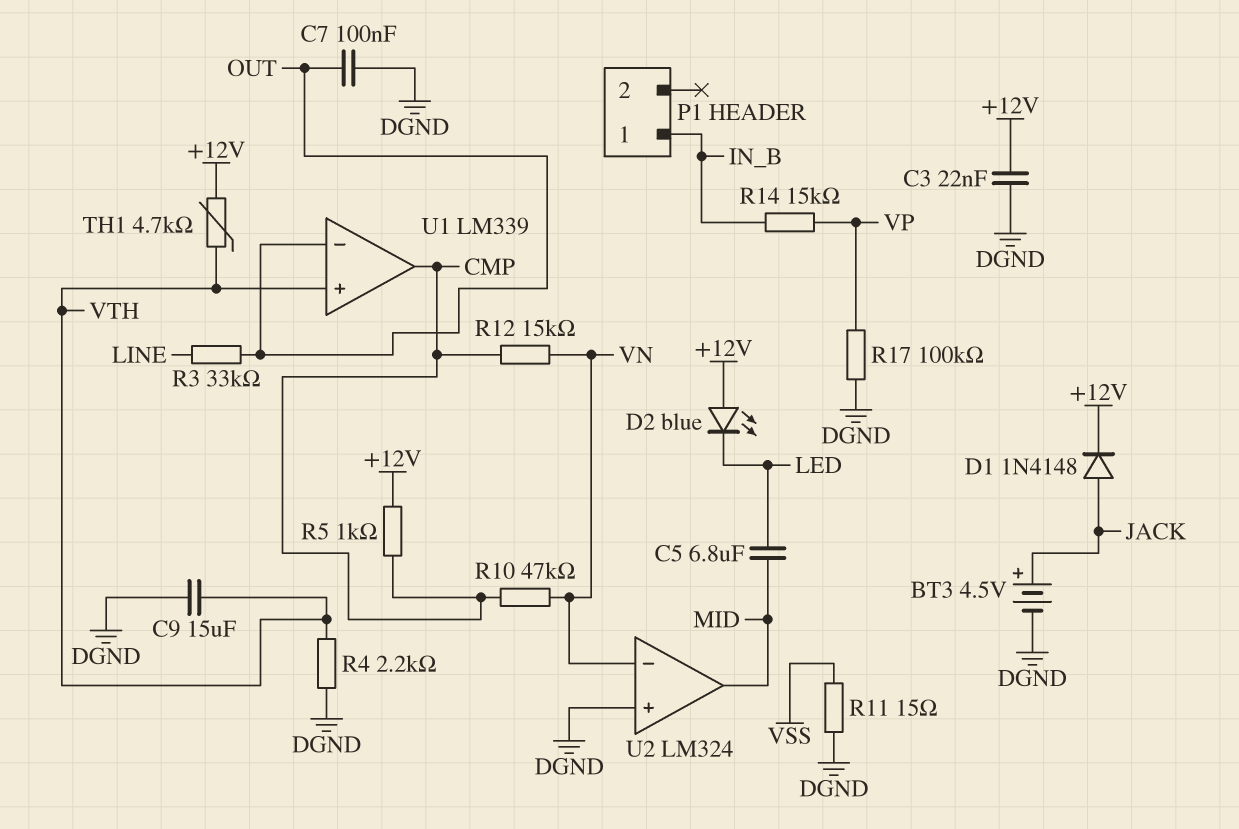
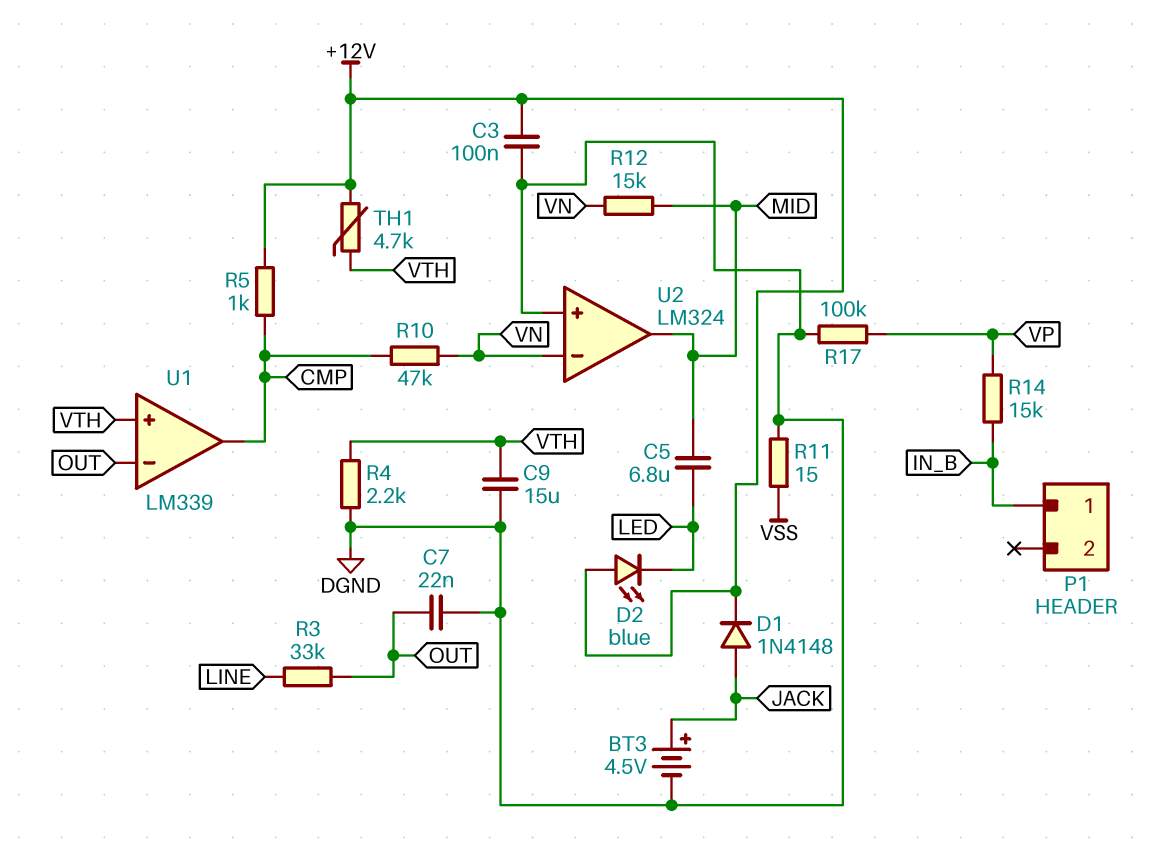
C3: 22nF (+12V, DGND) -> 100nF (+12V, DGND)
C7: 100nF (DGND, OUT) -> 22nF (DGND, OUT)
R12: 15k (CMP, VN) -> 15k (MID, VN)

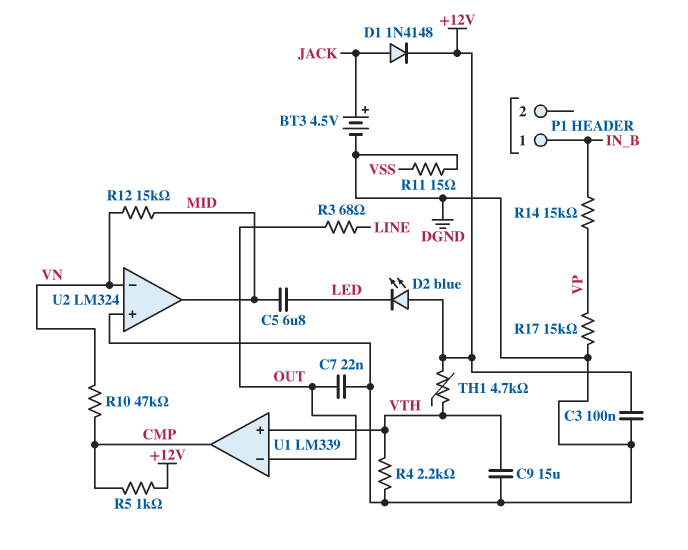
R3: 33k (LINE, OUT) -> 68 (LINE, OUT)
R17: 100k (DGND, VP) -> 15k (DGND, VP)

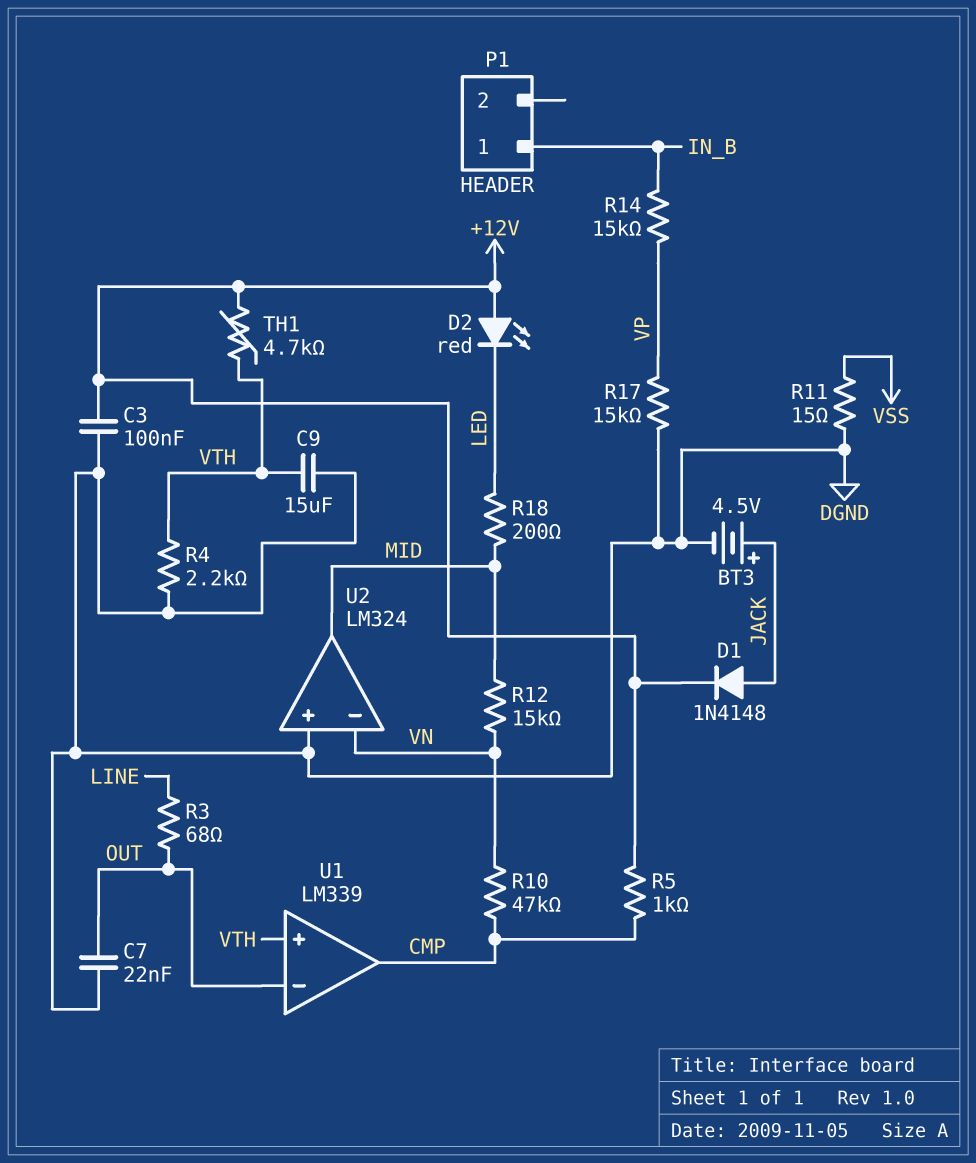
C5: 6.8uF (LED, MID) -> none
D2: LED blue (A +12V, K LED) -> LED red (A +12V, K LED)
R18: none -> 200 (LED, MID)

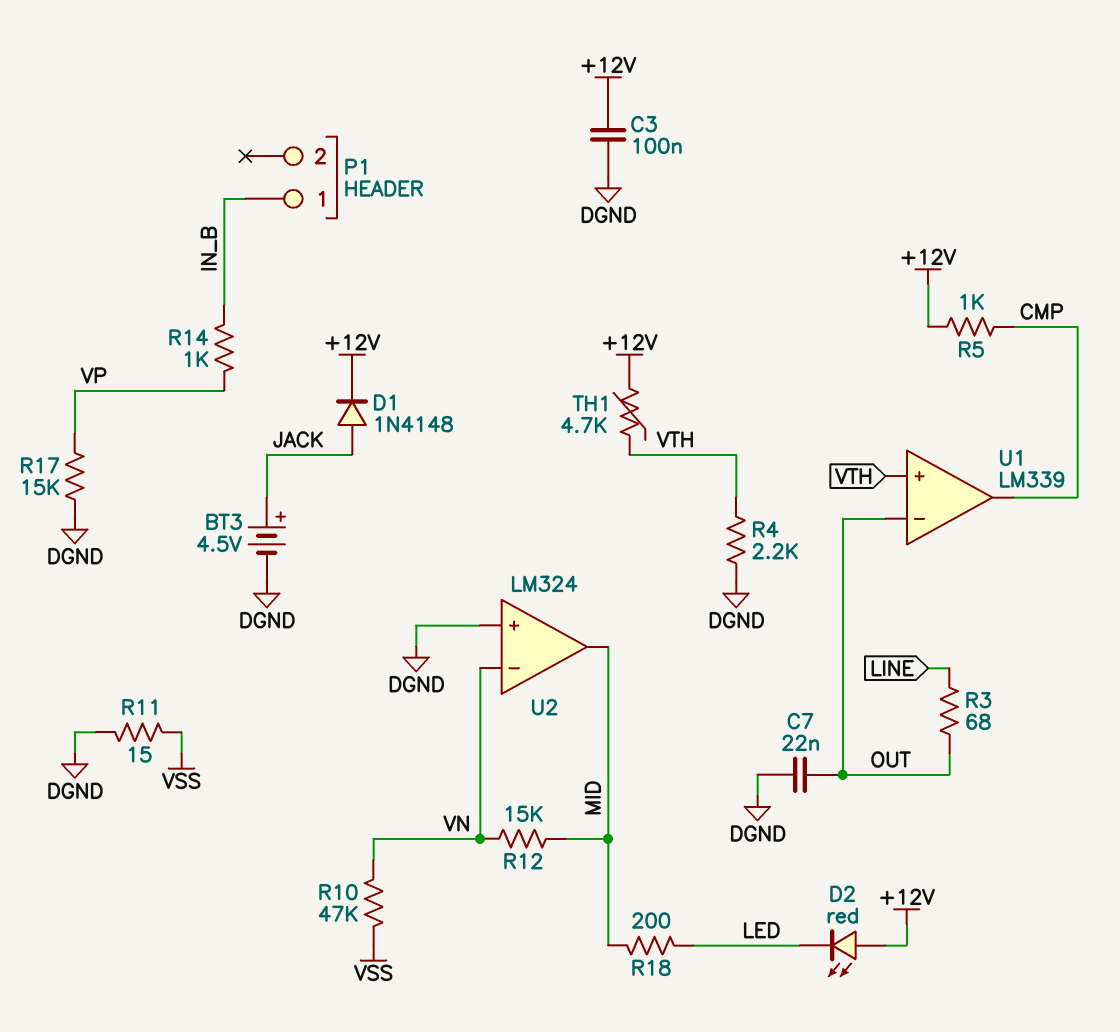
C9: 15uF (DGND, VTH) -> none
R10: 47k (CMP, VN) -> 47k (VN, VSS)
R14: 15k (IN_B, VP) -> 1k (IN_B, VP)

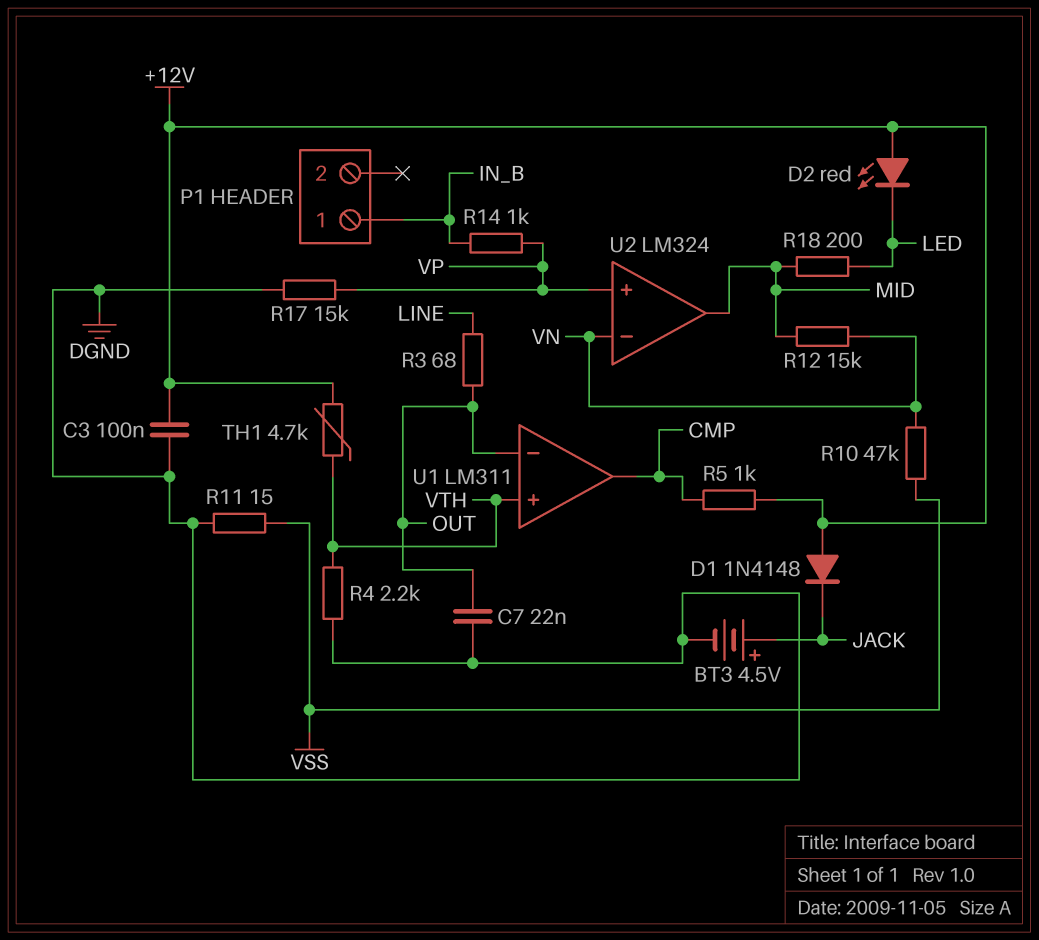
D1: diode 1N4148 (A JACK, K +12V) -> diode 1N4148 (A +12V, K JACK)
U1: LM339 -> LM311
U2 pin in+: DGND -> VP

